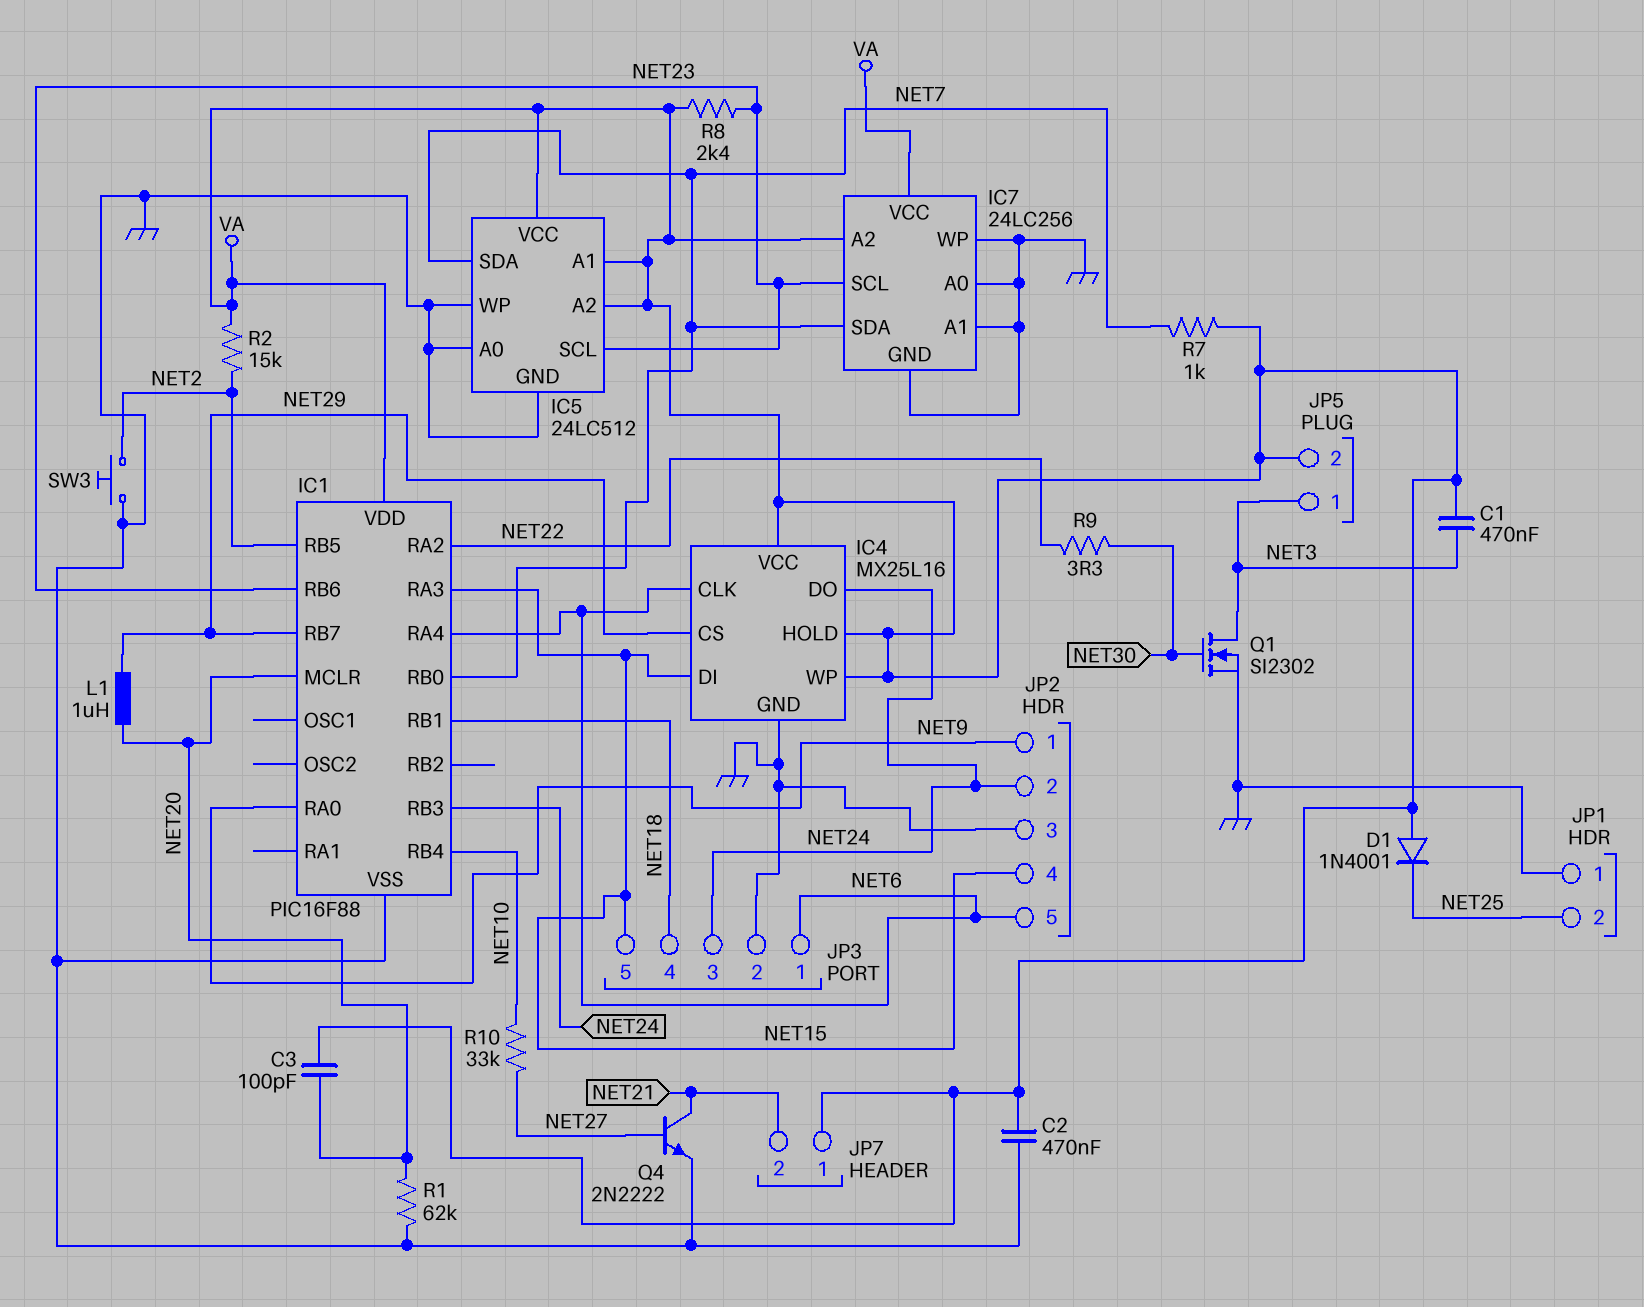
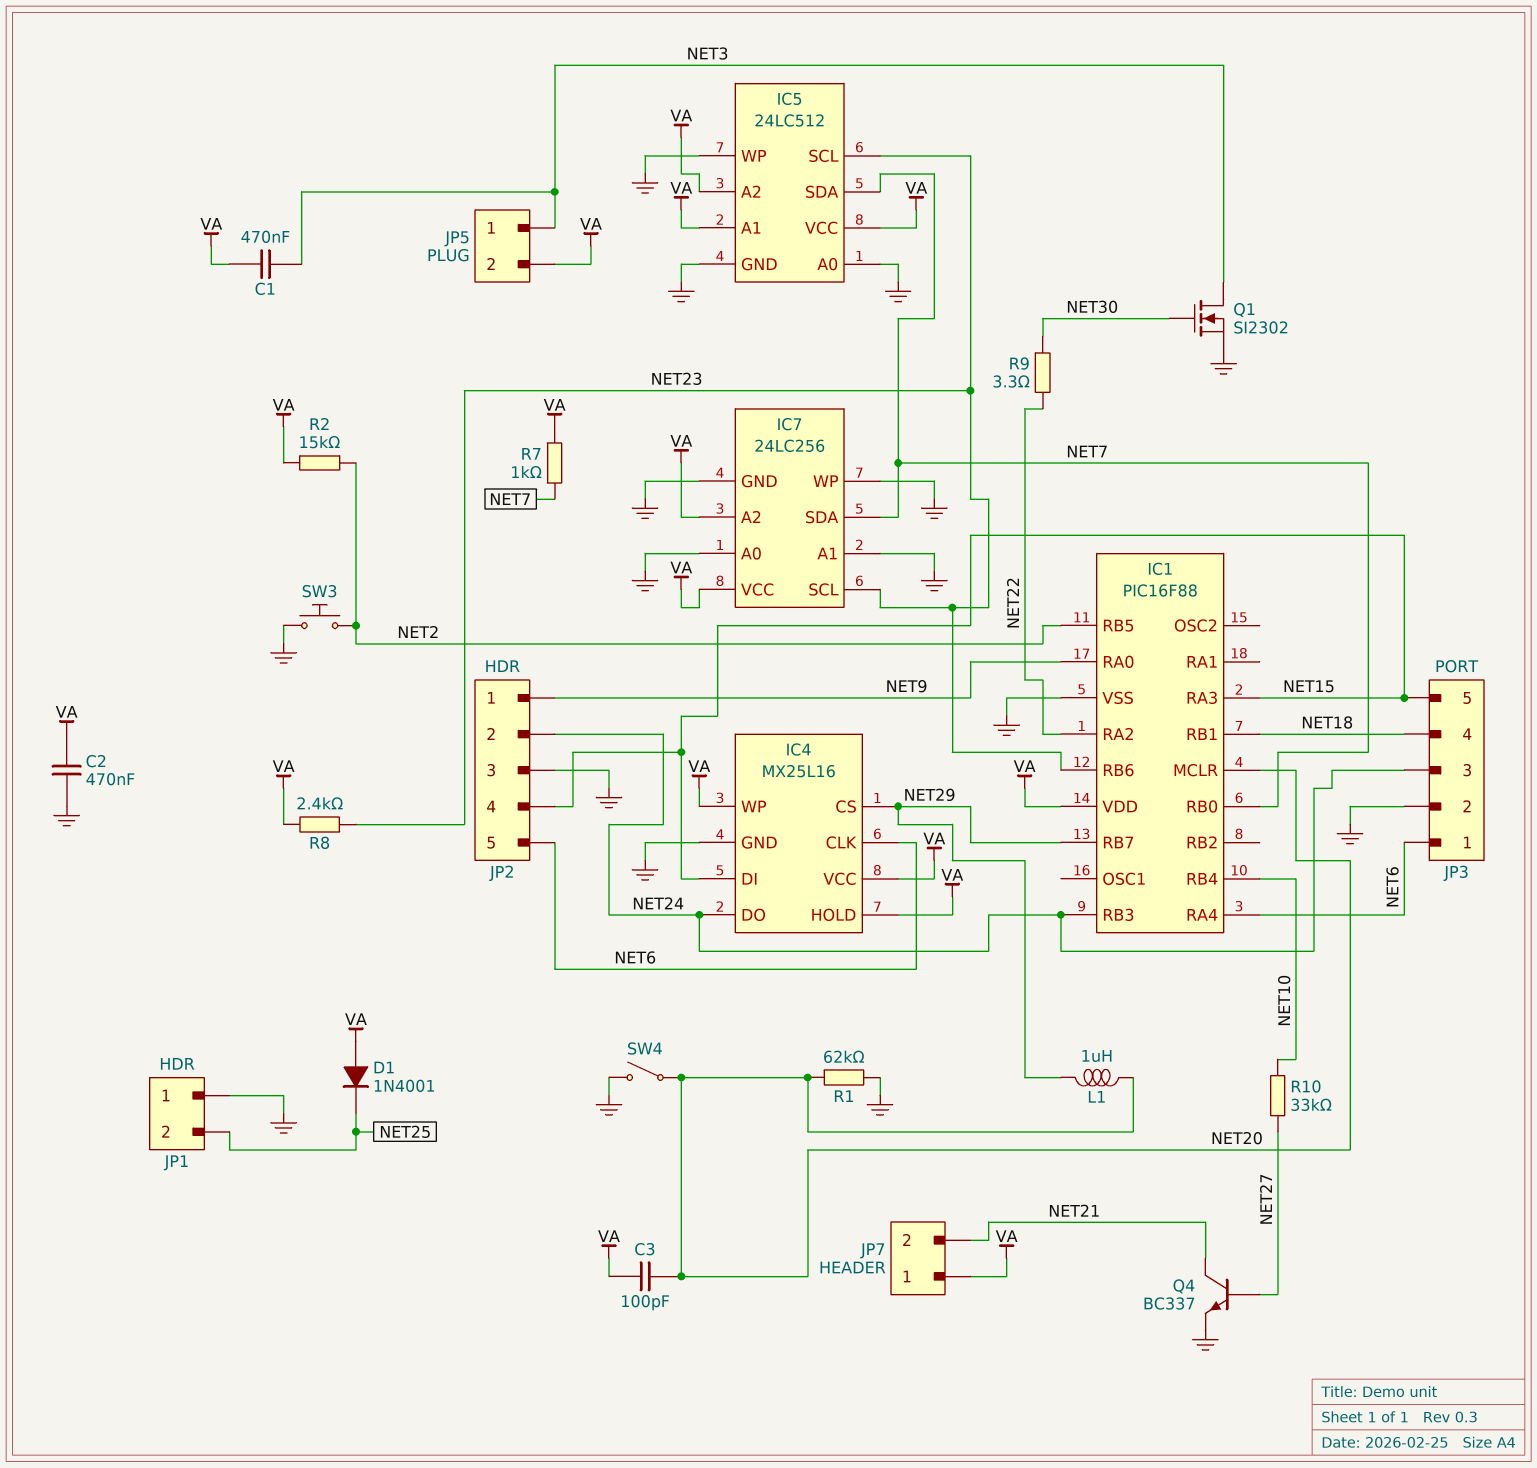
Q4: NPN 2N2222 (B NET27, C NET21, E GND) -> NPN BC337 (B NET27, C NET21, E GND)
SW4: none -> switch (GND, NET20)

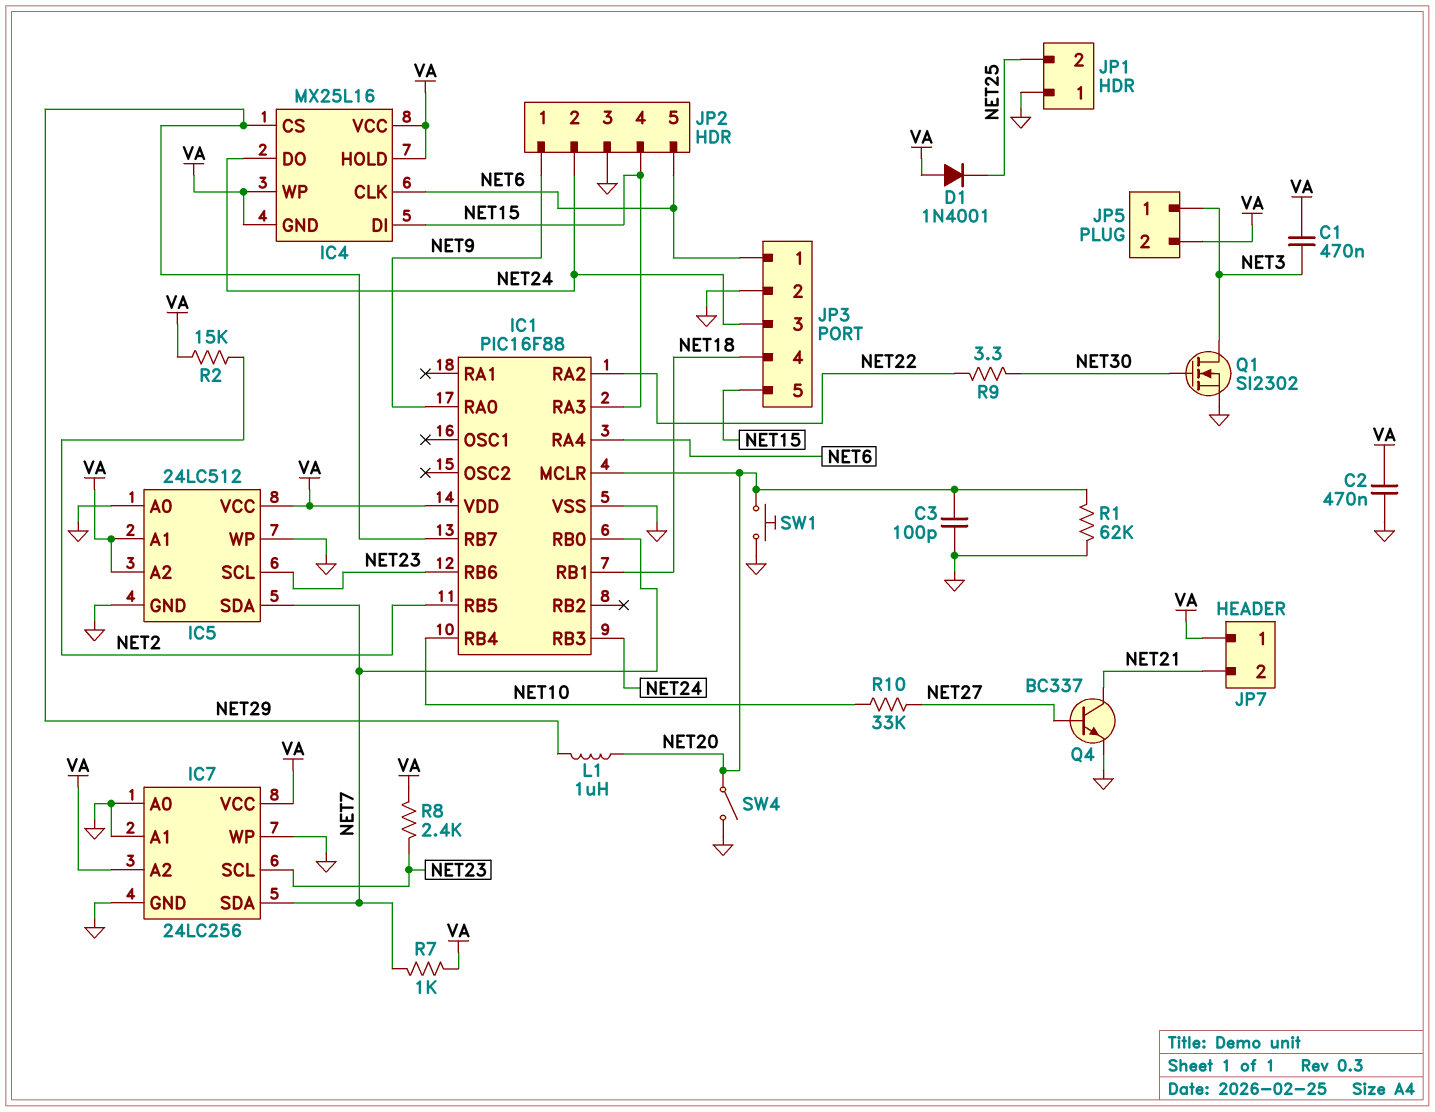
C3: 100pF (NET20, VA) -> 100pF (GND, NET20)
IC4 pin GND: GND -> VA
SW1: none -> button (GND, NET20)
SW3: button (GND, NET2) -> none

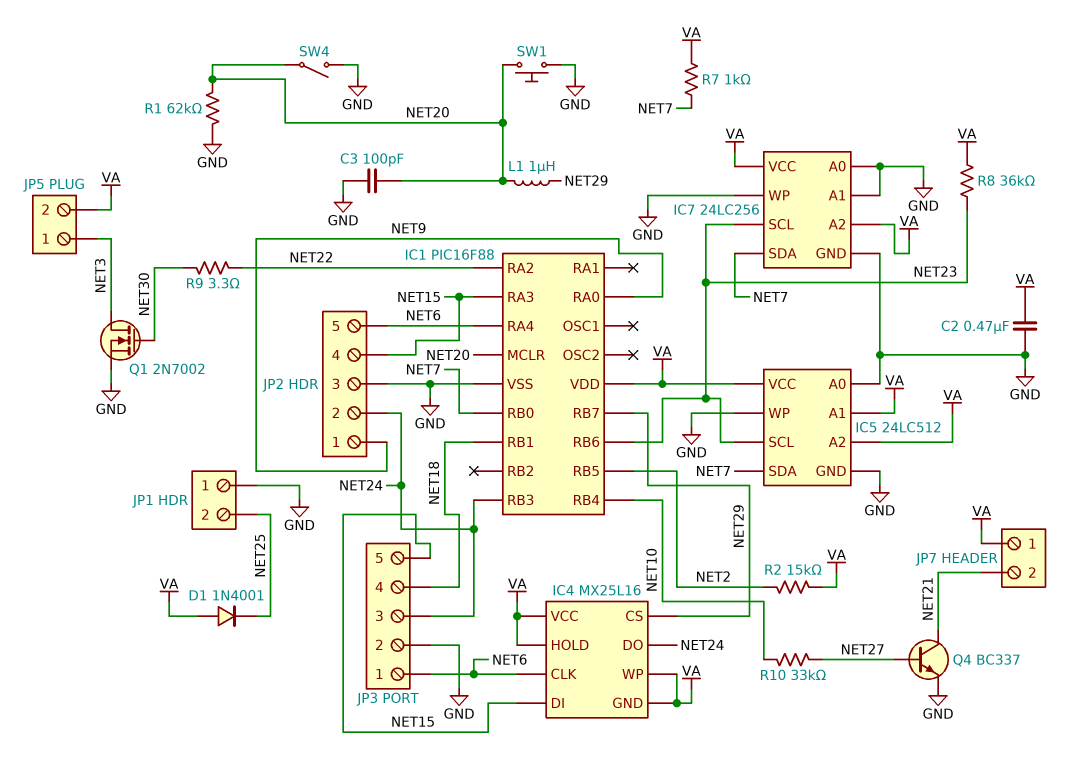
C1: 470nF (NET3, VA) -> none
Q1: NMOS SI2302 (G NET30, D NET3, S GND) -> NMOS 2N7002 (G NET30, D NET3, S GND)
R8: 2.4k (NET23, VA) -> 36k (NET23, VA)

